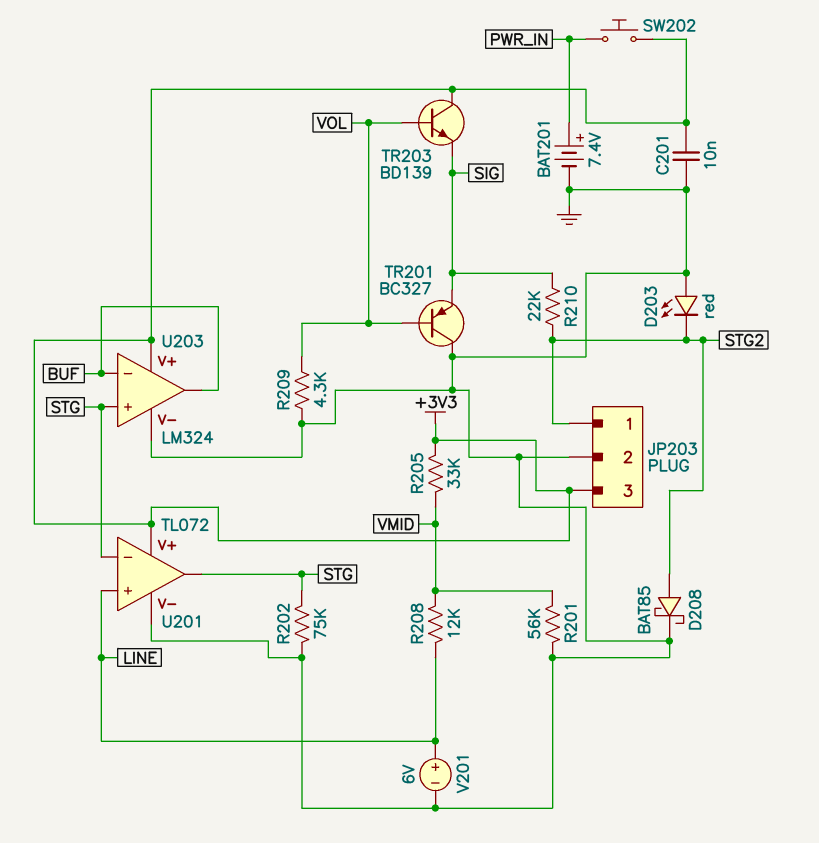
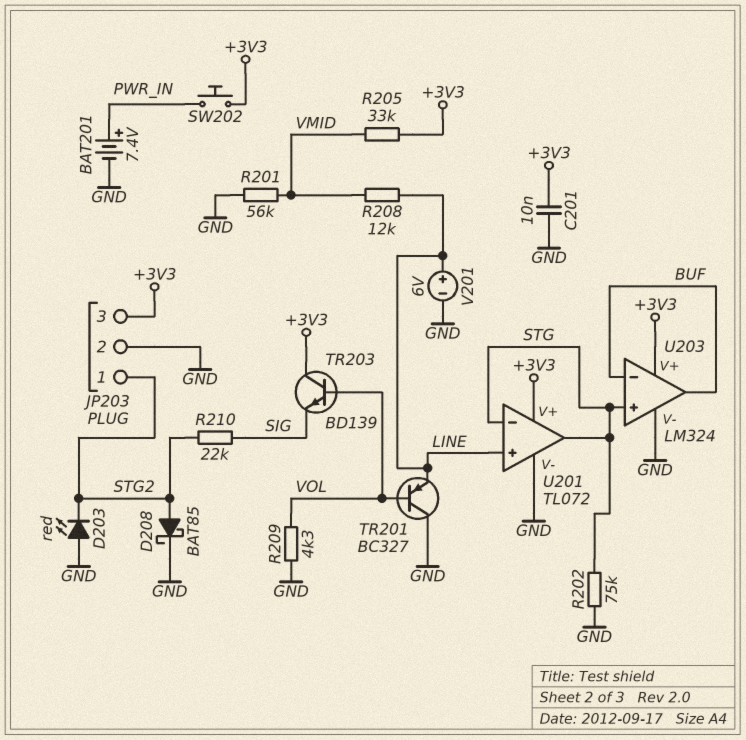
TR201: PNP BC327 (B VOL, C GND, E SIG) -> PNP BC327 (B VOL, C GND, E LINE)

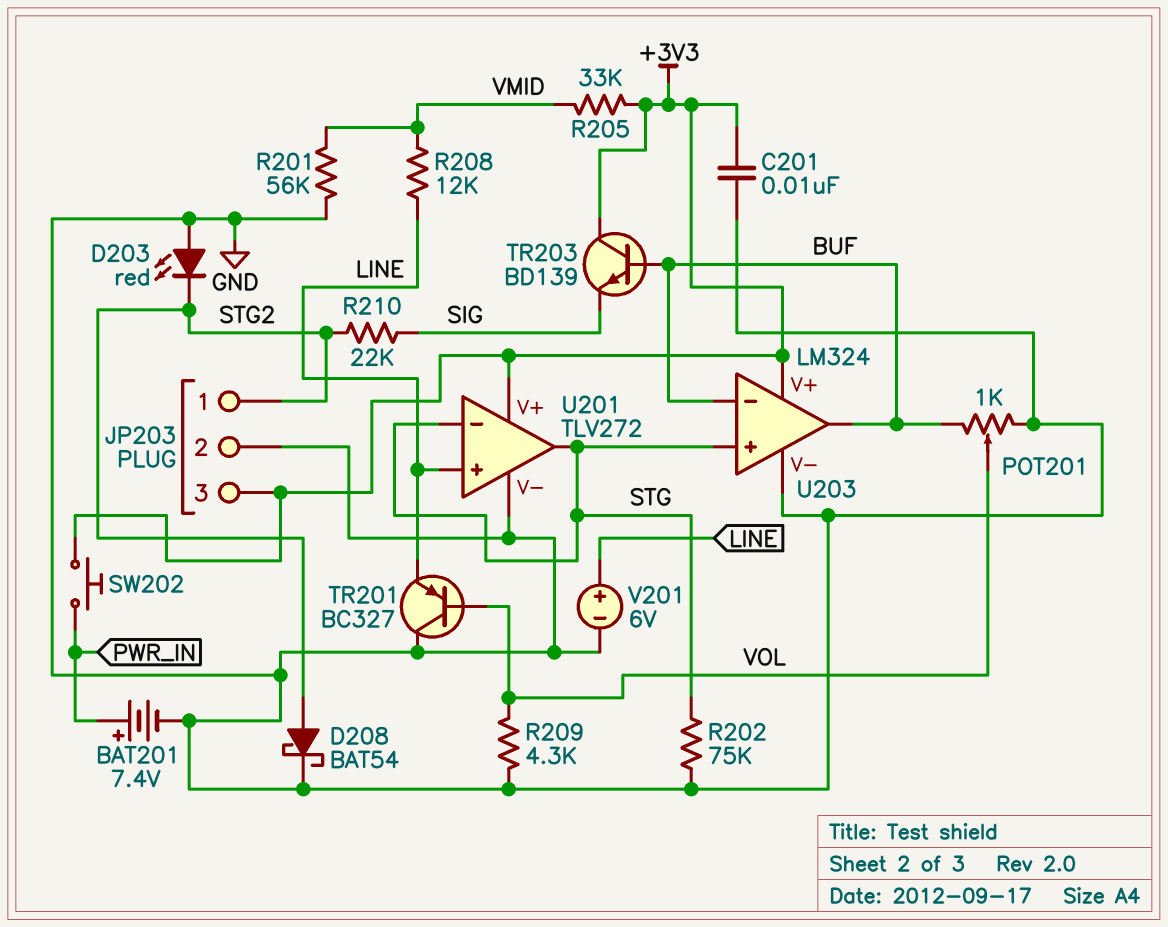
D208: schottky BAT85 (A STG2, K GND) -> schottky BAT54 (A STG2, K GND)
POT201: none -> 1k (BUF, GND, wiper VOL)
TR203: NPN BD139 (B VOL, C +3V3, E SIG) -> NPN BD139 (B BUF, C +3V3, E SIG)
U201: TL072 -> TLV272

